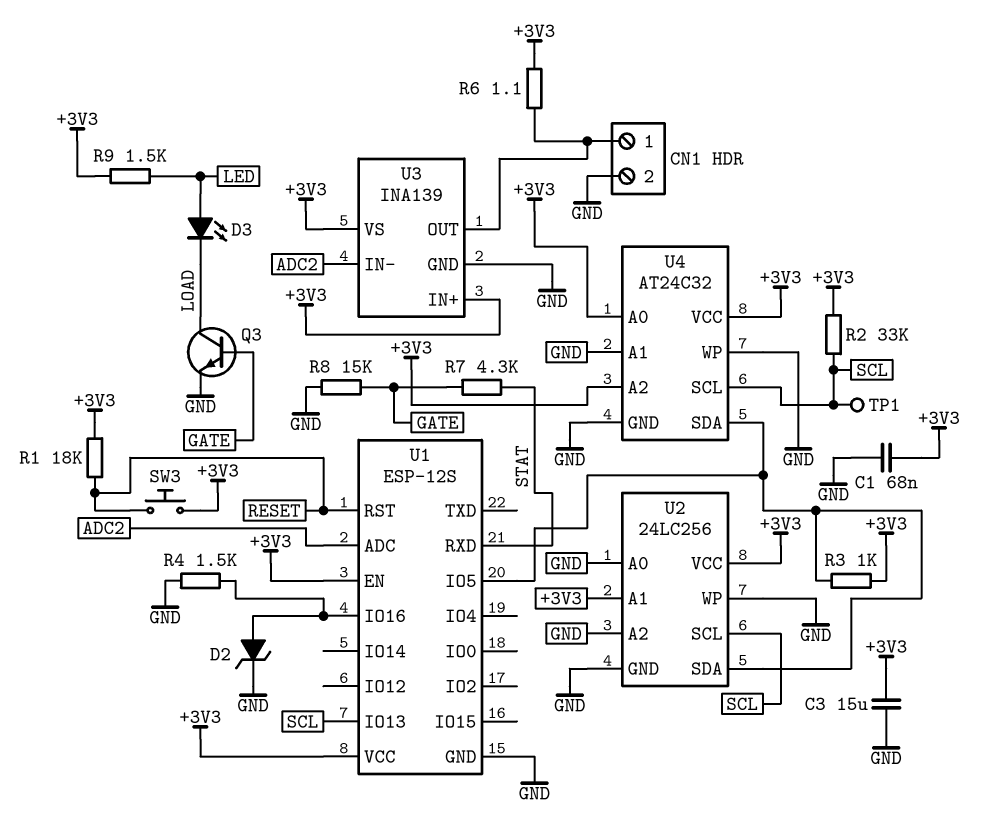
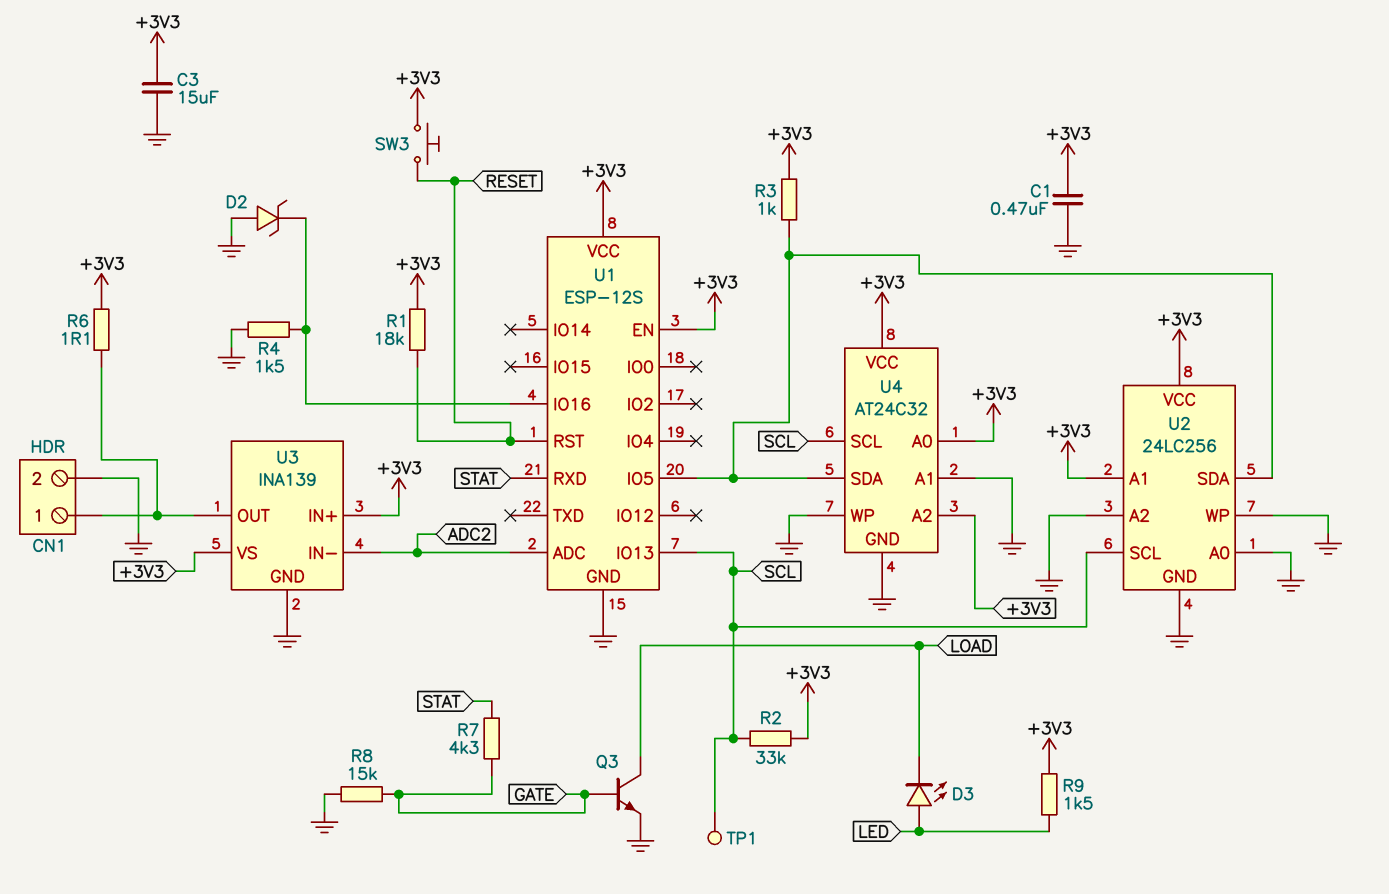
C1: 68nF (+3V3, GND) -> 470nF (+3V3, GND)
D2: zener (A U1/IO16, K GND) -> zener (A GND, K U1/IO16)

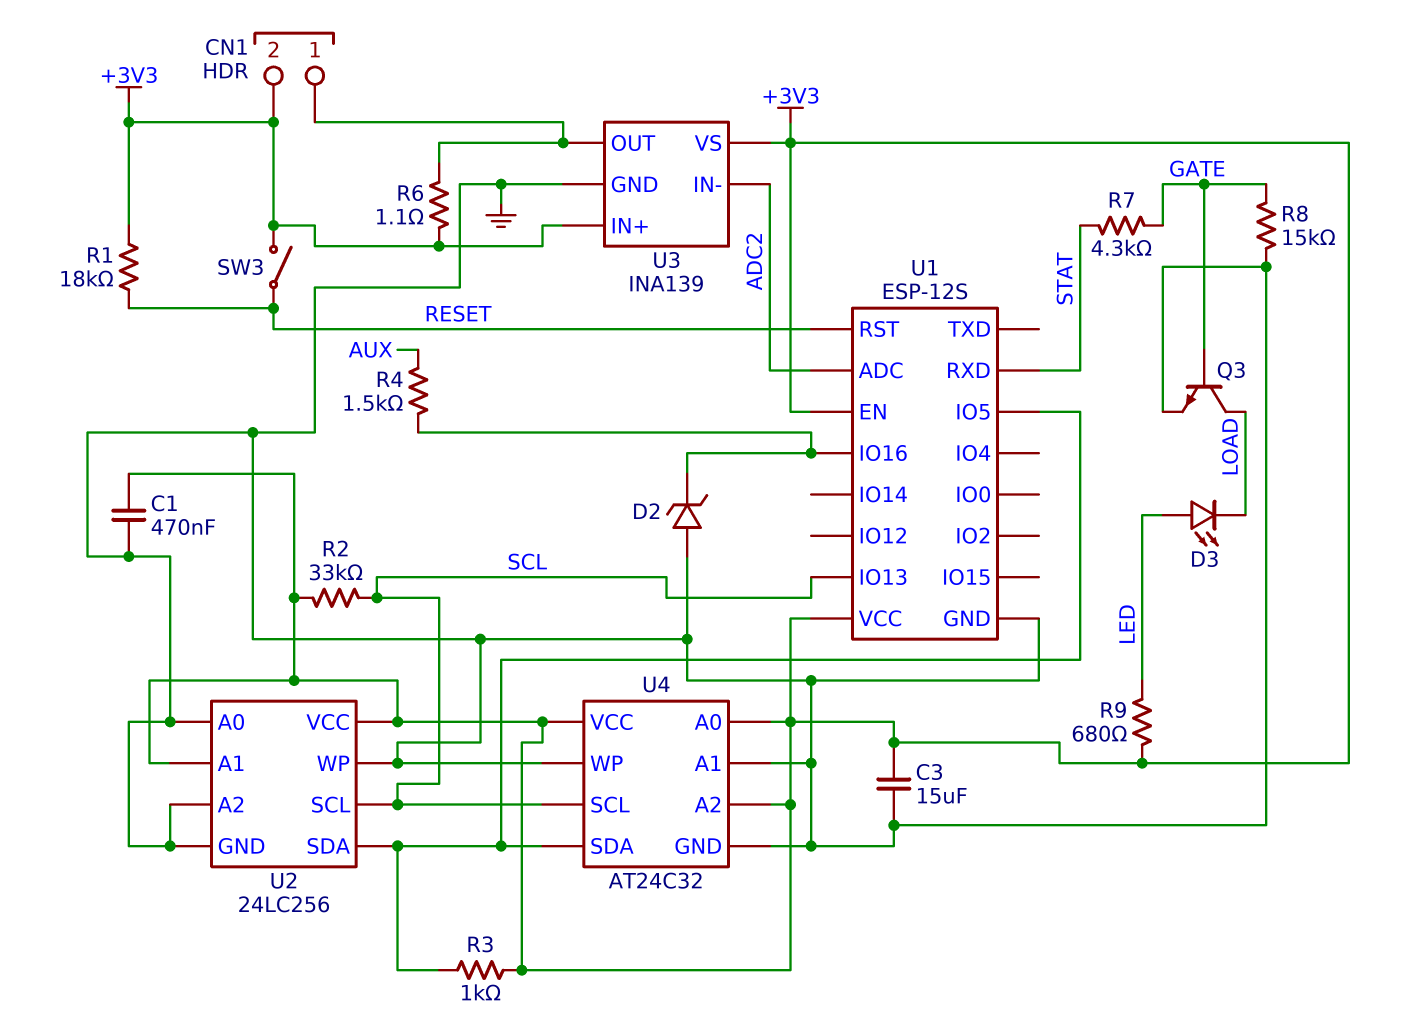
CN1 pin 2: GND -> +3V3
R4: 1.5k (GND, U1/IO16) -> 1.5k (AUX, U1/IO16)
R9: 1.5k (+3V3, LED) -> 680 (+3V3, LED)
SW3: button (+3V3, RESET) -> switch (+3V3, RESET)
TP1: test point (SCL) -> none

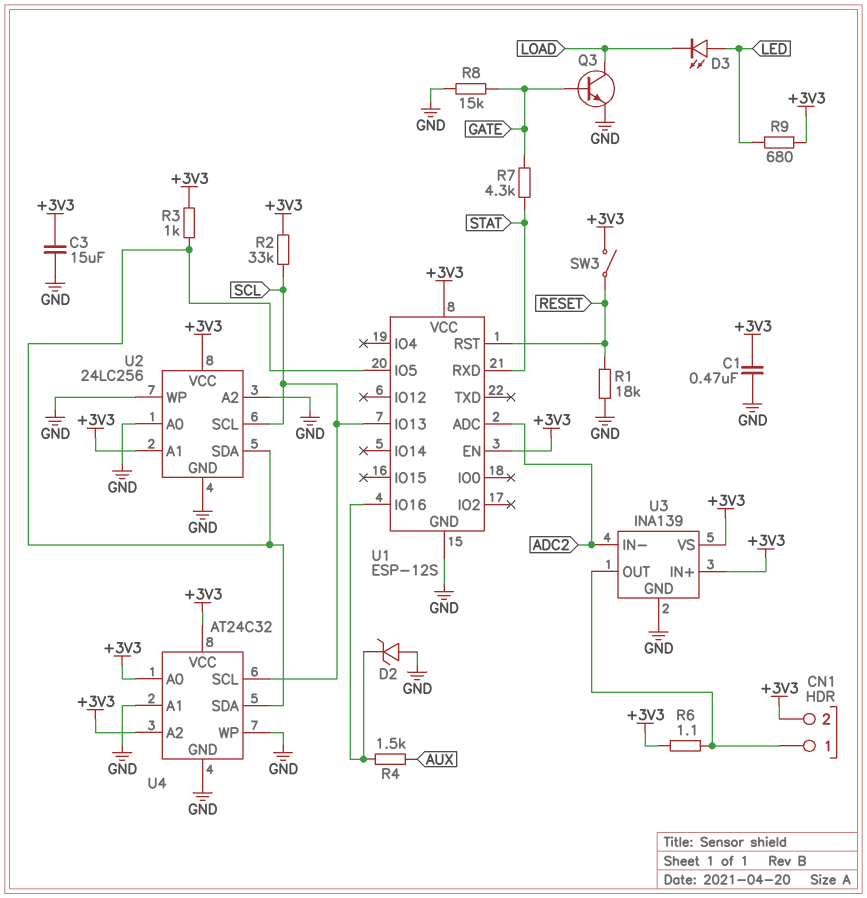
R1: 18k (+3V3, RESET) -> 18k (GND, RESET)

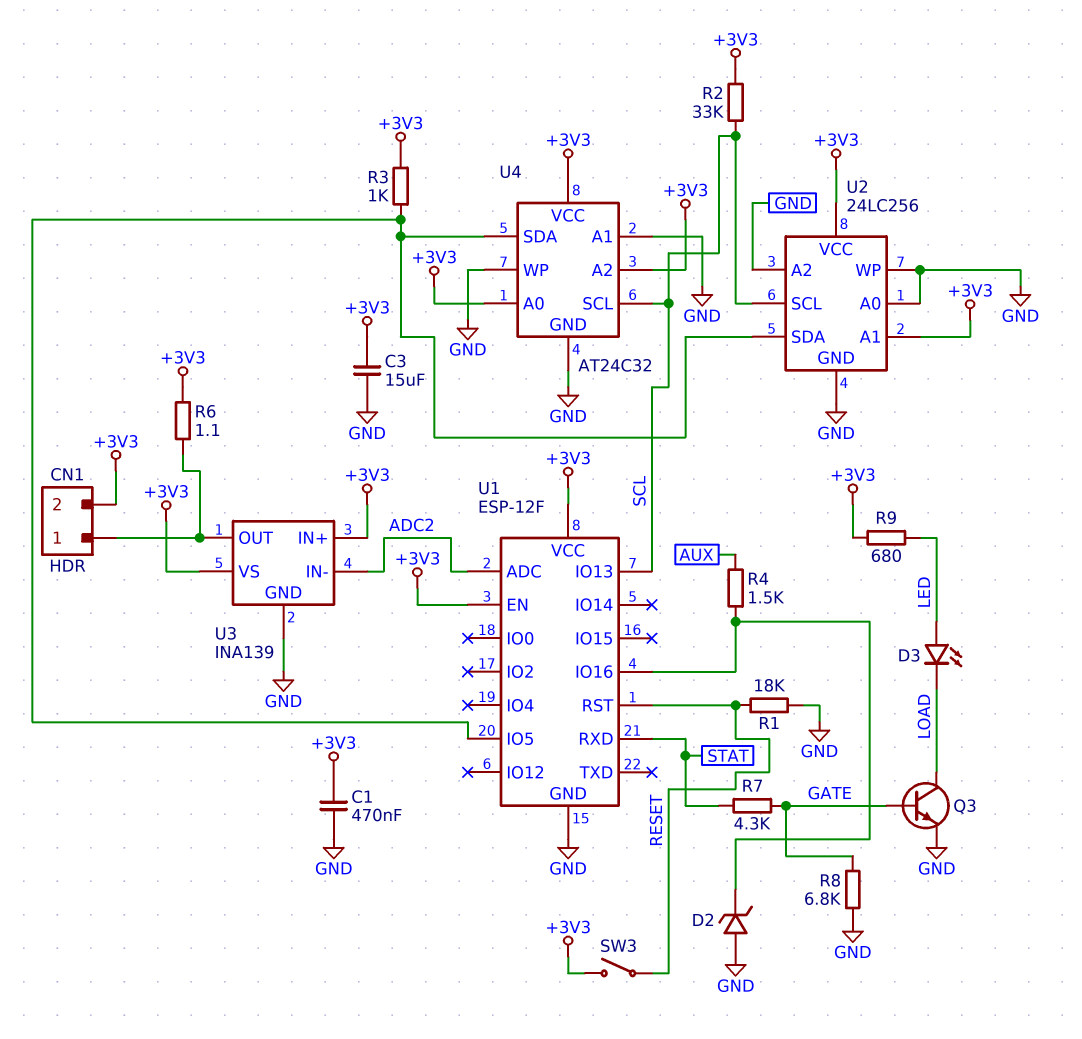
R8: 15k (GATE, GND) -> 6.8k (GATE, GND)
U1: ESP-12S -> ESP-12F

